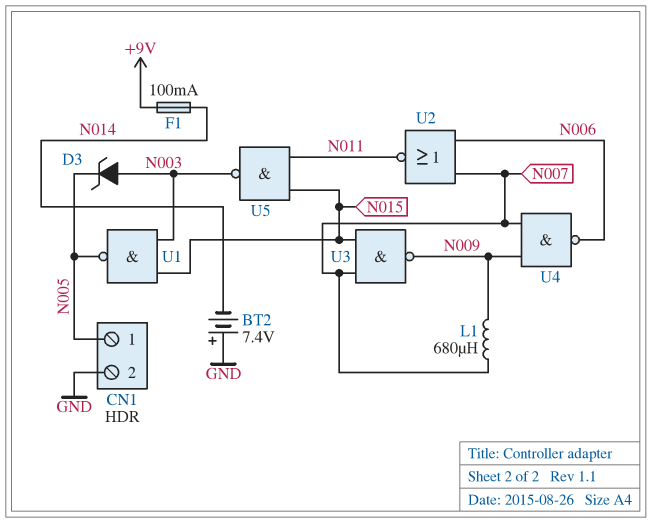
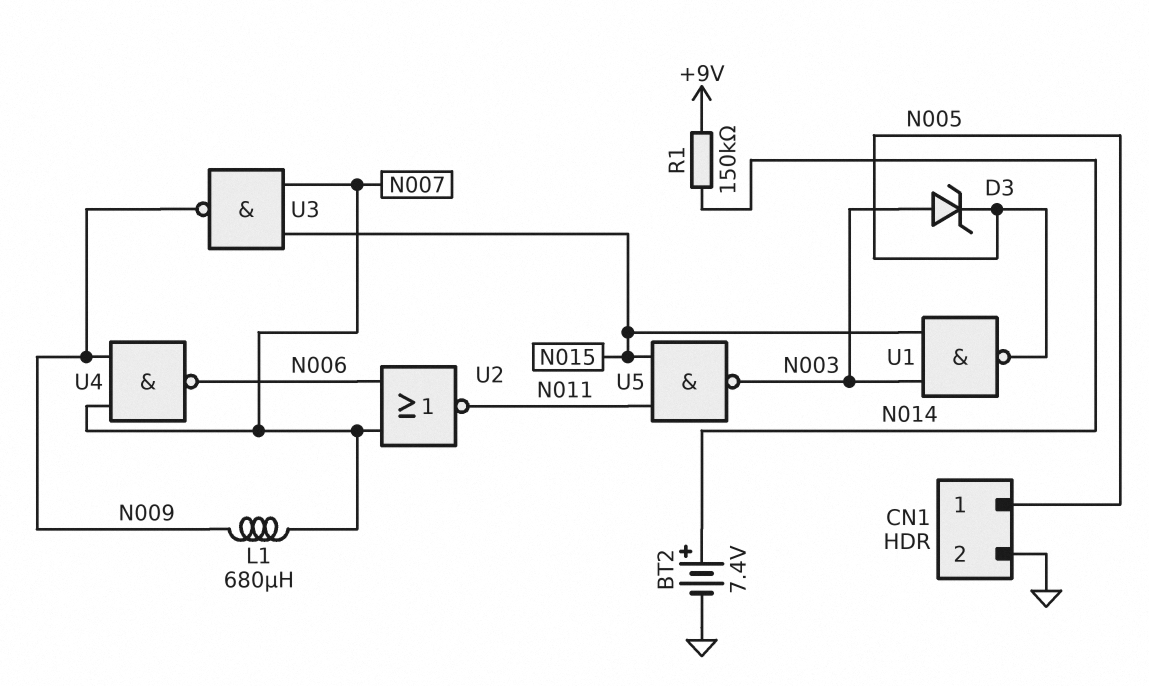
BT2: 7.4V (plus GND, minus N014) -> 7.4V (plus N014, minus GND)
F1: 100mA (+9V, N014) -> none
R1: none -> 150k (+9V, N014)

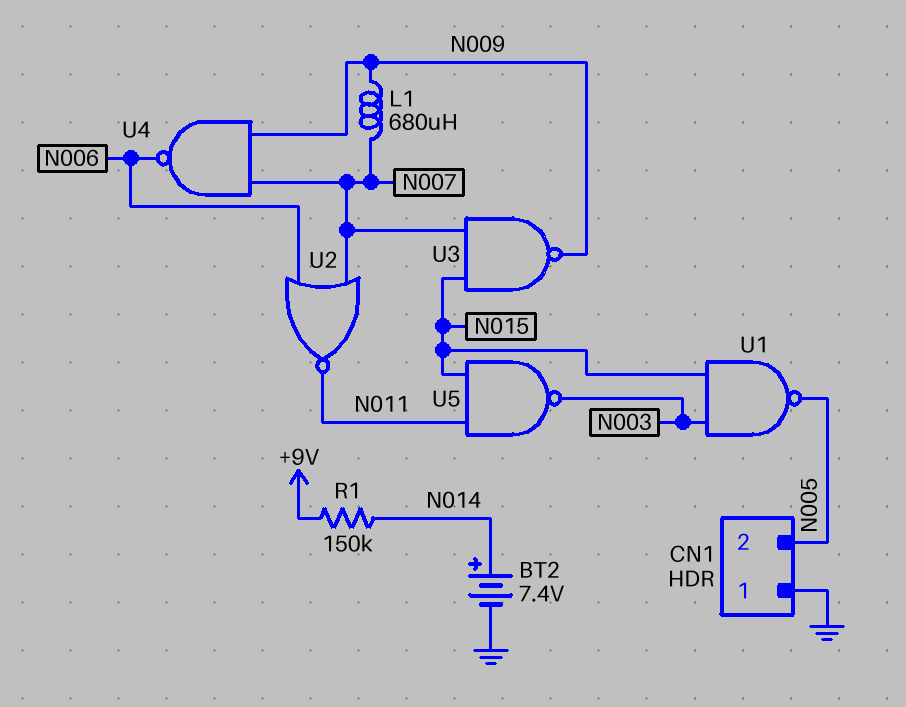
CN1 pin 1: N005 -> GND
CN1 pin 2: GND -> N005
D3: zener (A N003, K N005) -> none

